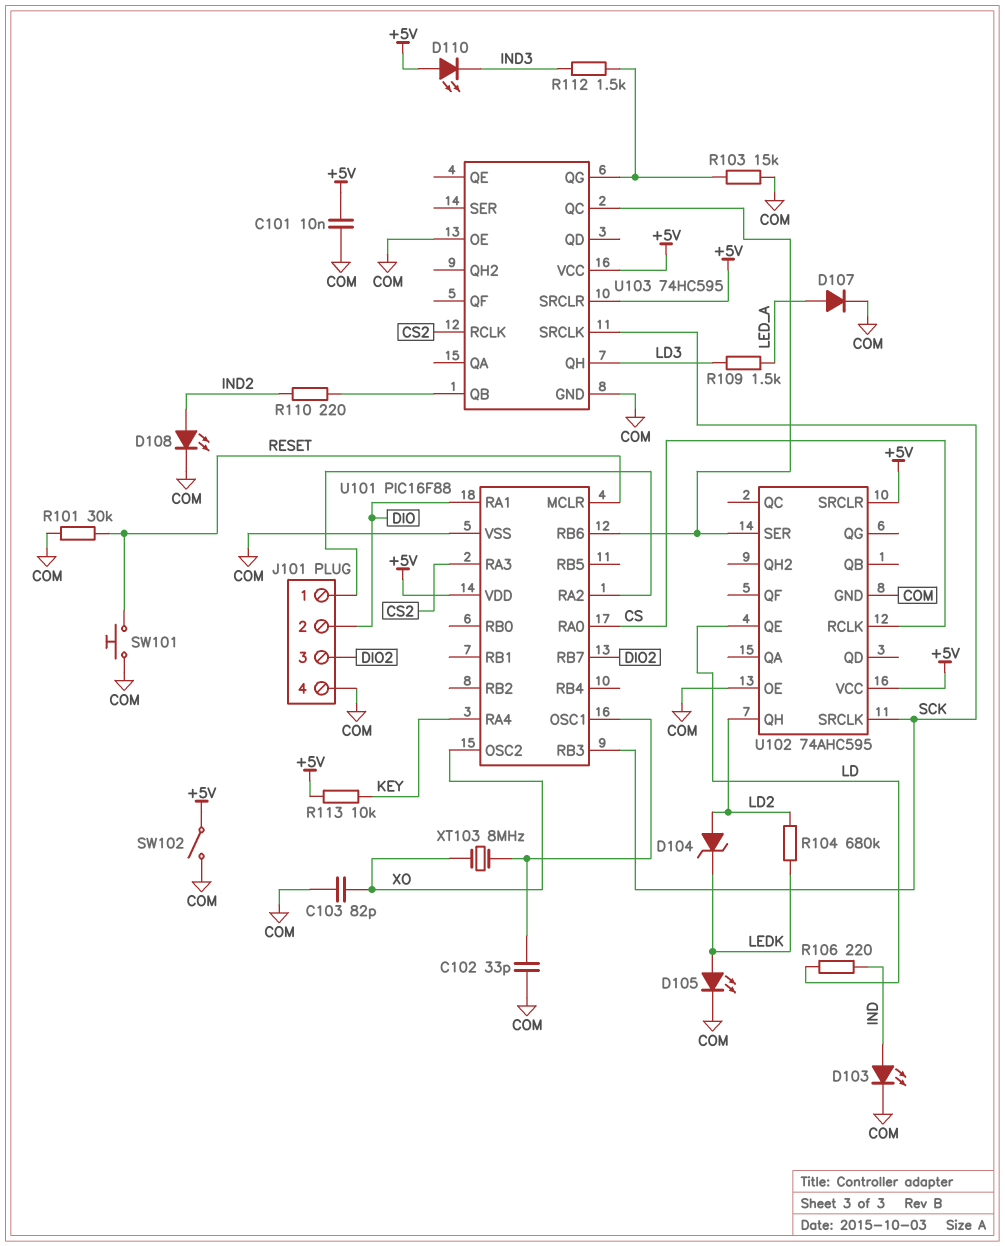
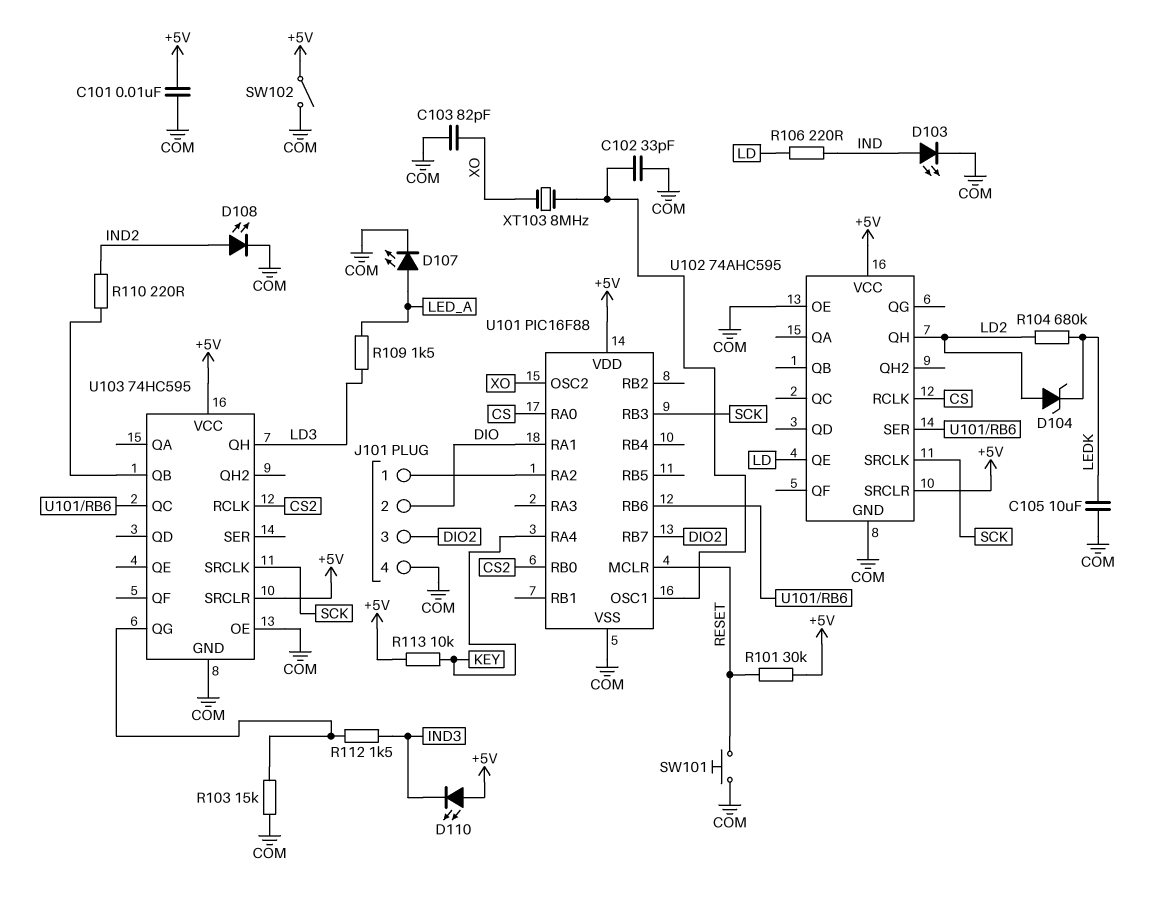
C105: none -> 10uF (COM, LEDK)
D105: LED (A LEDK, K COM) -> none
D107: diode (A LED_A, K COM) -> LED (A LED_A, K COM)
R101: 30k (COM, RESET) -> 30k (+5V, RESET)
U101 pin RA3: CS2 -> none
U101 pin RB0: none -> CS2

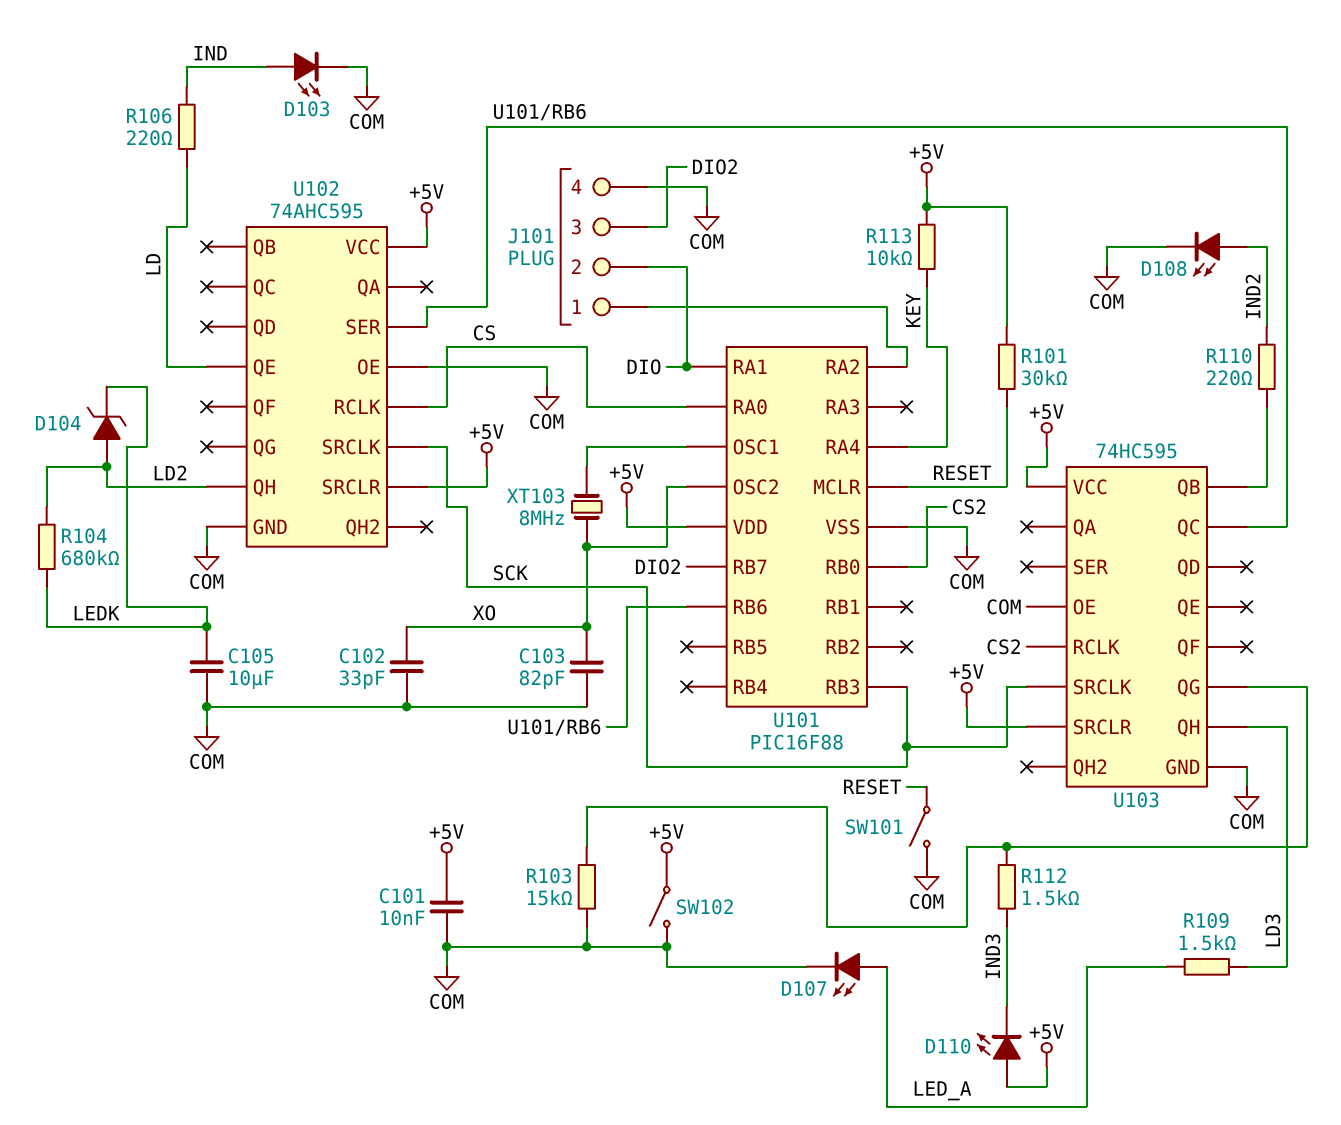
C102: 33pF (COM, U101/OSC1) -> 33pF (COM, XO)
SW101: button (COM, RESET) -> switch (COM, RESET)

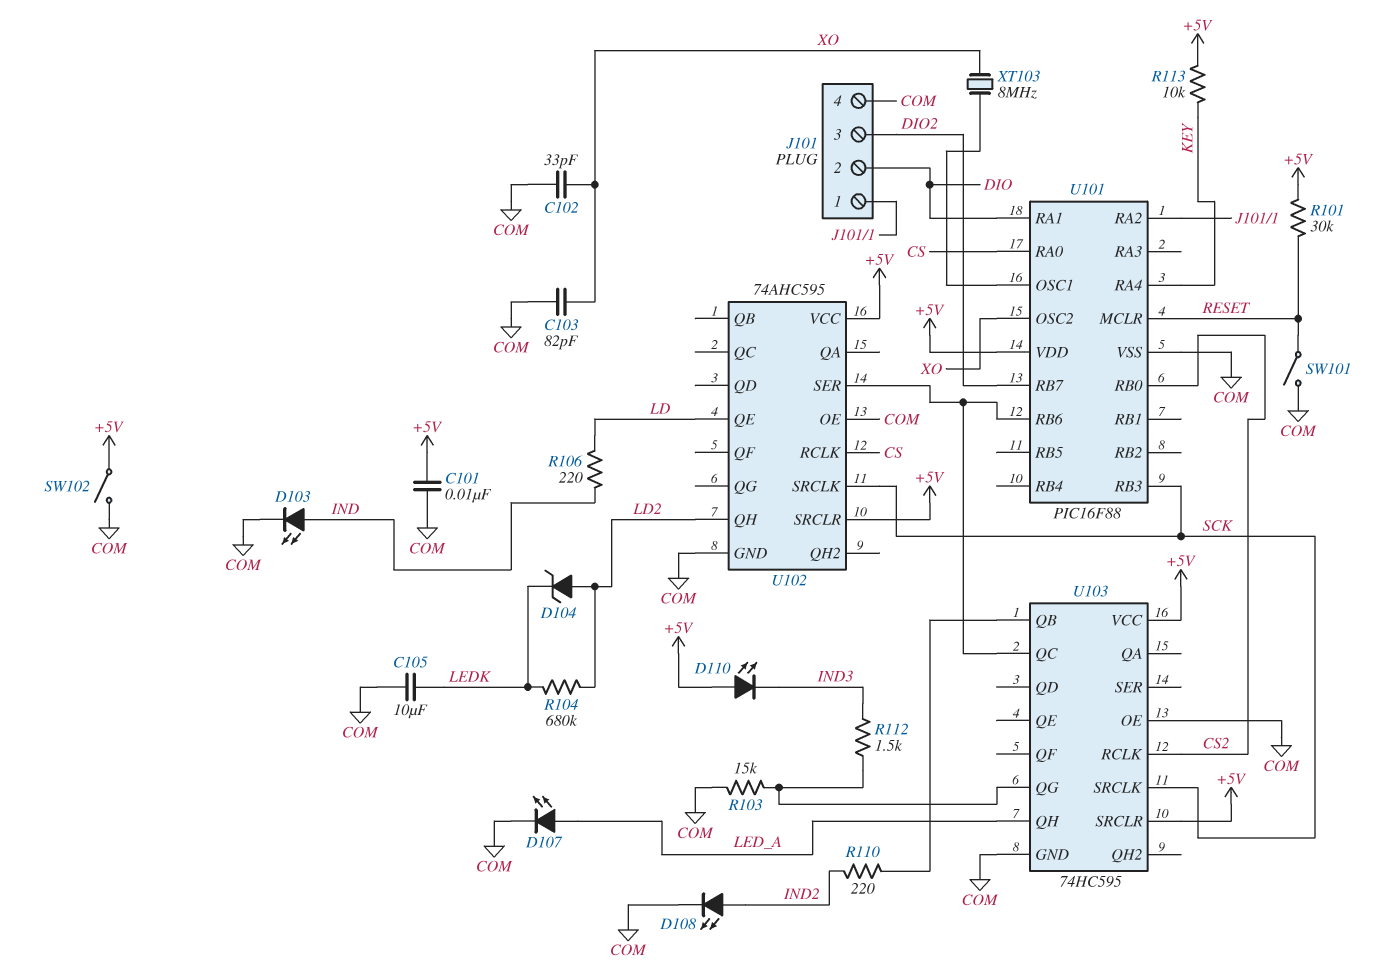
R109: 1.5k (LD3, LED_A) -> none
U103 pin QH: LD3 -> LED_A

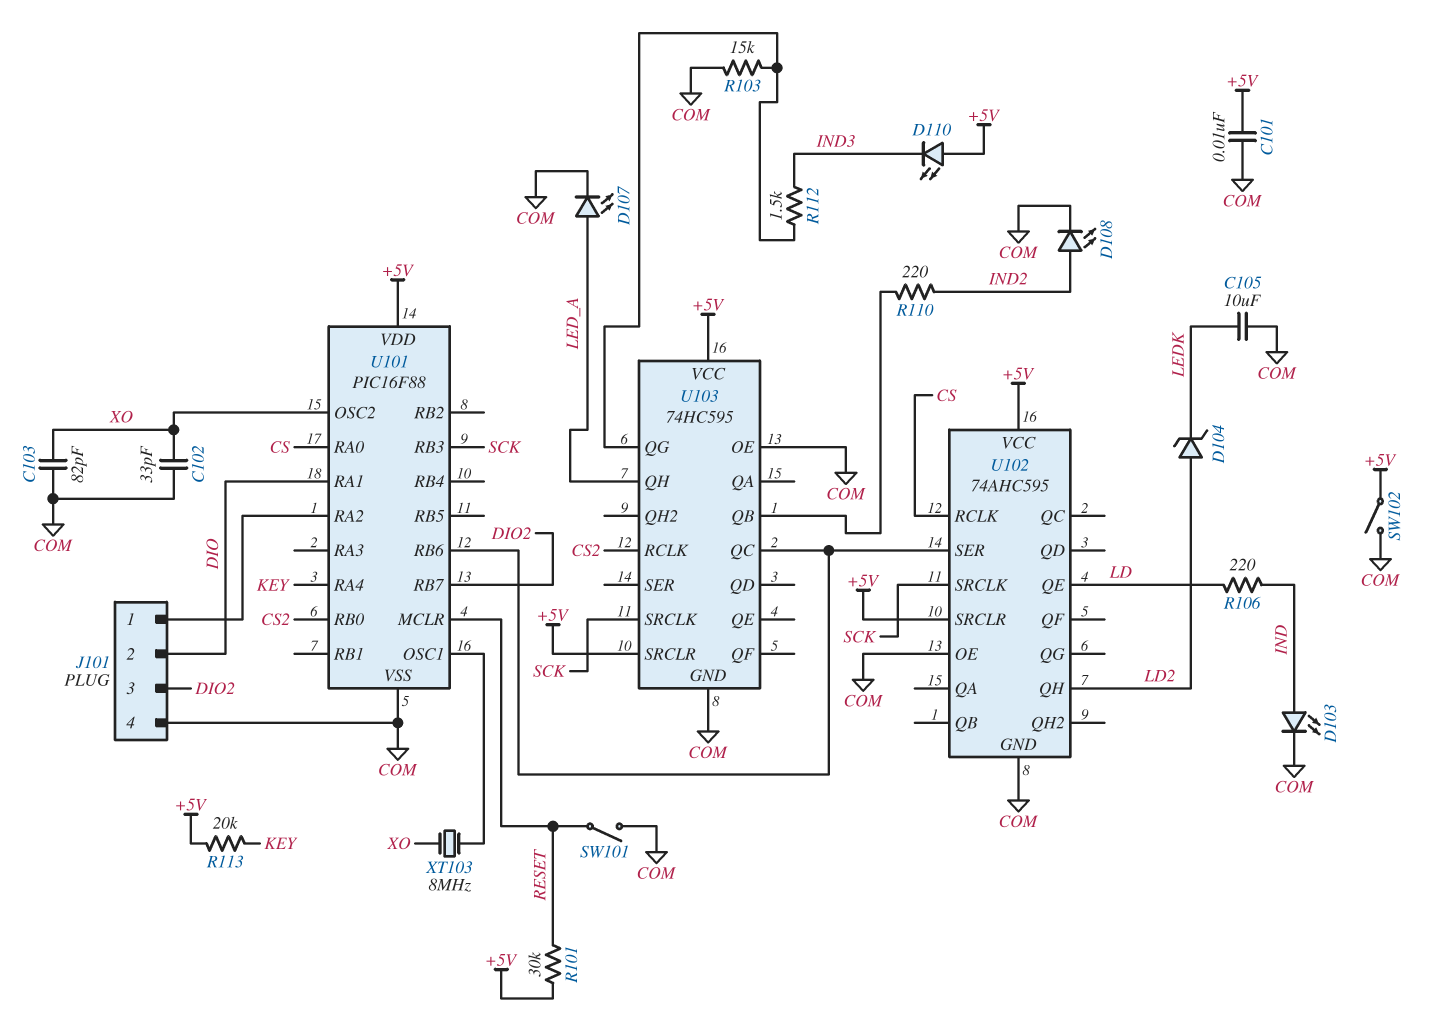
R104: 680k (LD2, LEDK) -> none
R113: 10k (+5V, KEY) -> 20k (+5V, KEY)

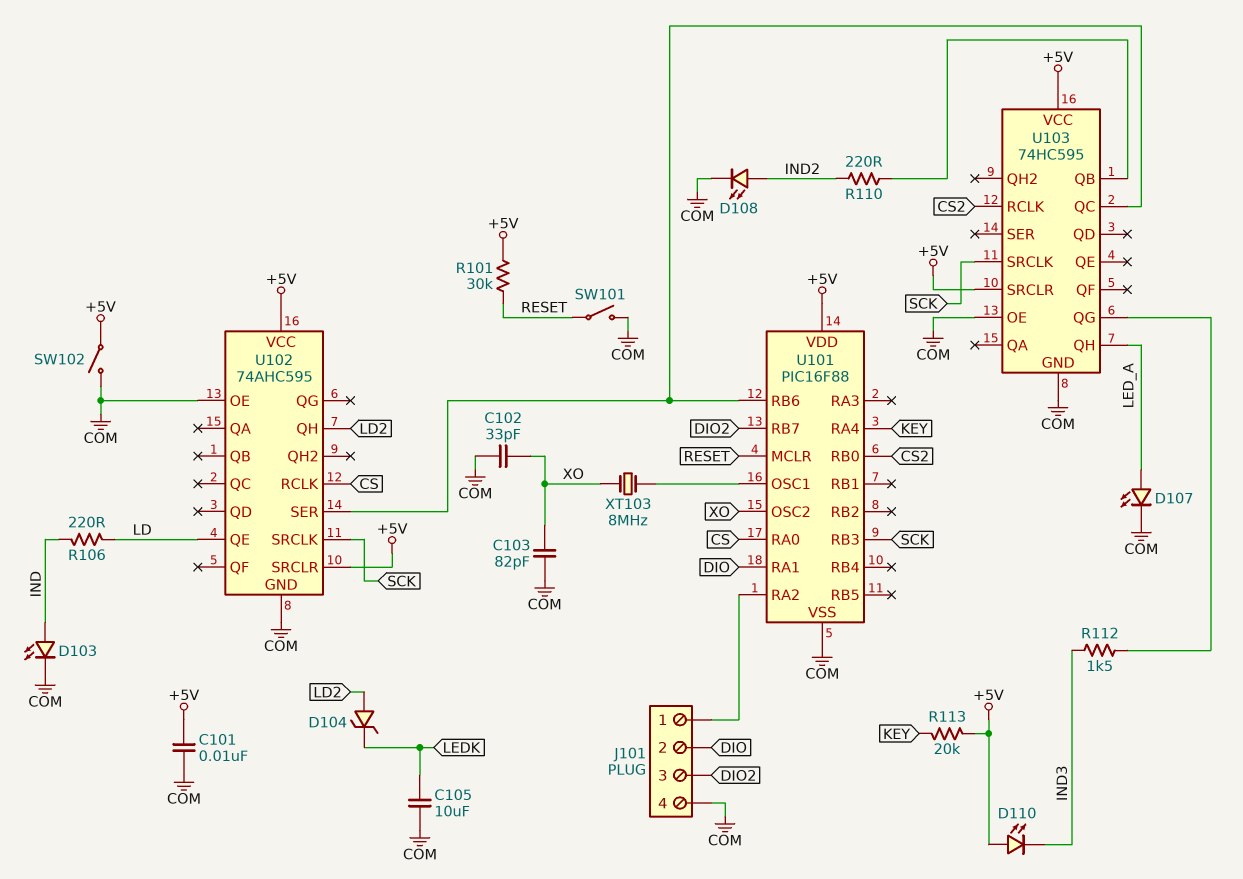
R103: 15k (COM, U103/QG) -> none

